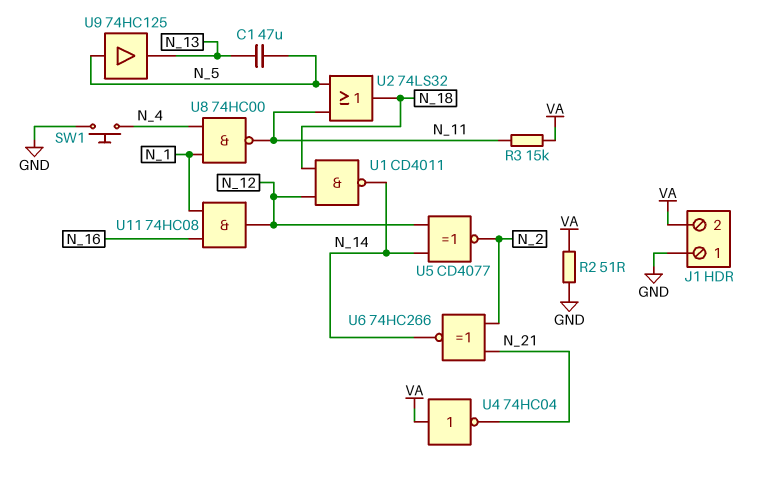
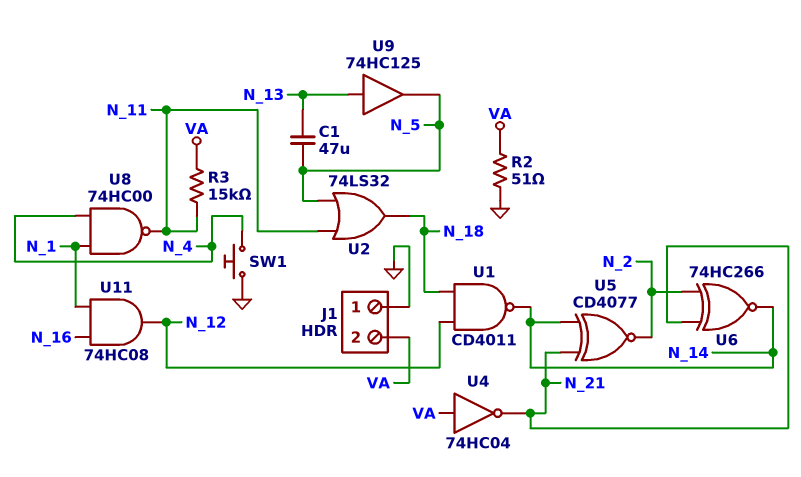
U5: XNOR CD4077 (in N_12, in N_14, out N_2) -> XNOR CD4077 (in N_14, in N_21, out N_2)
U9: buffer 74HC125 (in N_5, out N_13) -> buffer 74HC125 (in N_13, out N_5)

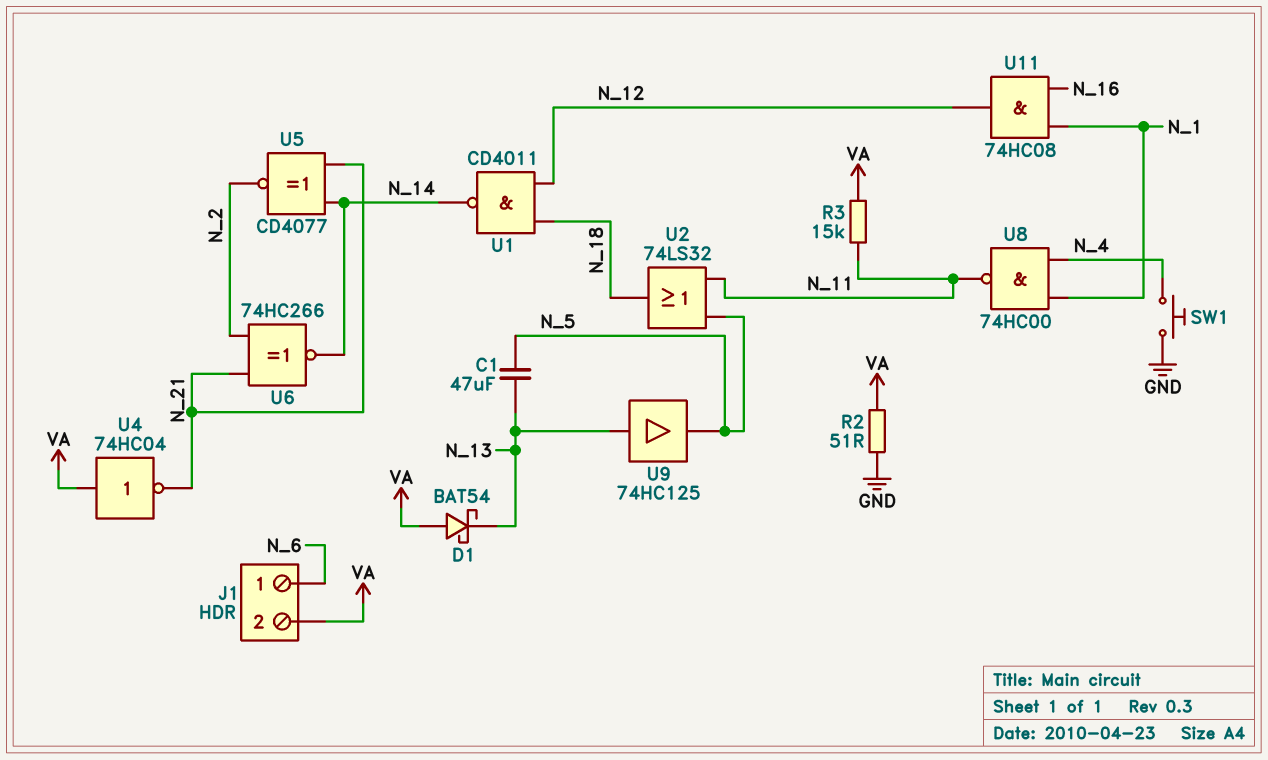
D1: none -> schottky BAT54 (A VA, K N_13)
J1 pin 1: GND -> N_6

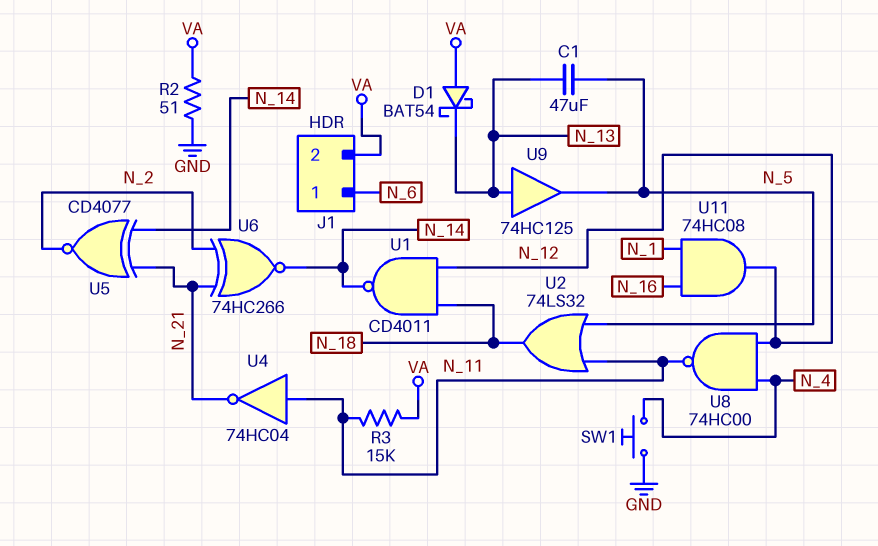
U4: NOT 74HC04 (in VA, out N_21) -> NOT 74HC04 (in N_11, out N_21)
U8: NAND 74HC00 (in N_1, in N_4, out N_11) -> NAND 74HC00 (in N_4, in N_12, out N_11)

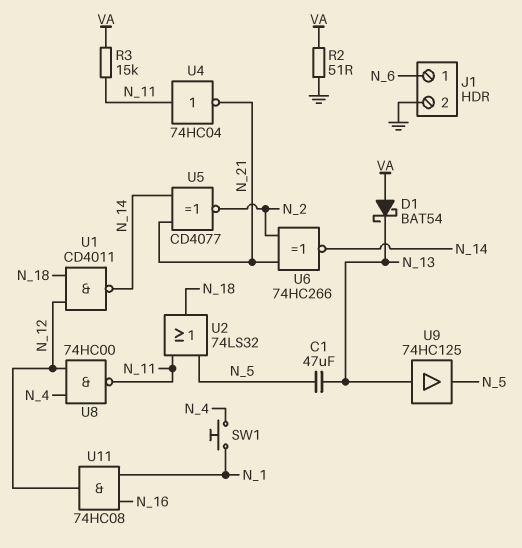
J1 pin 2: VA -> GND
SW1: button (GND, N_4) -> button (N_1, N_4)

